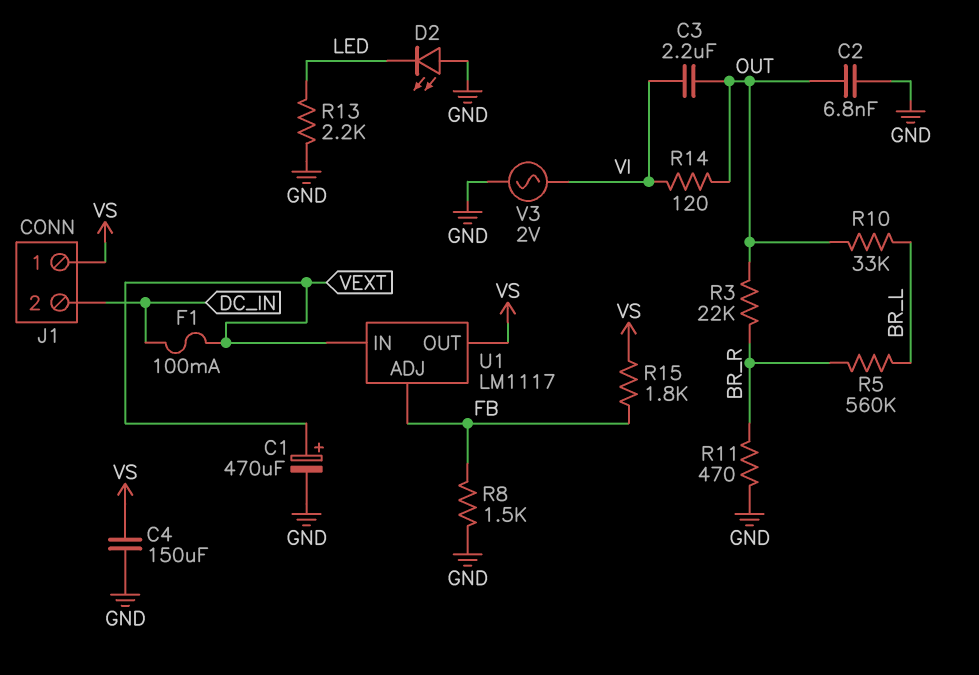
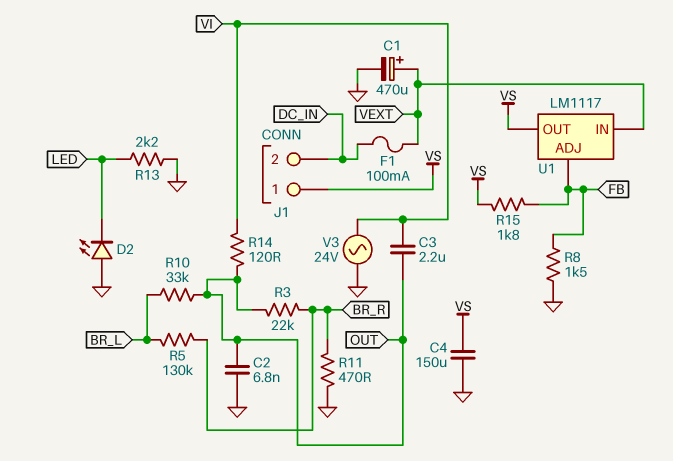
R5: 560k (BR_L, BR_R) -> 130k (BR_L, BR_R)
V3: AC 2V (GND, VI) -> AC 24V (GND, VI)

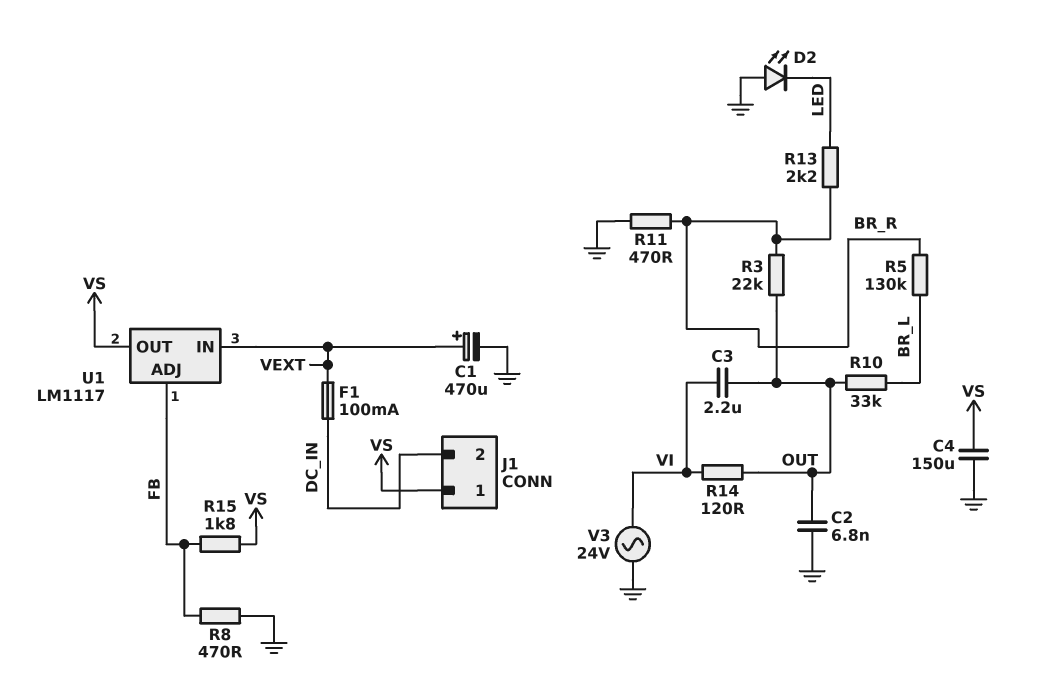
R8: 1.5k (FB, GND) -> 470 (FB, GND)
R13: 2.2k (GND, LED) -> 2.2k (BR_R, LED)

